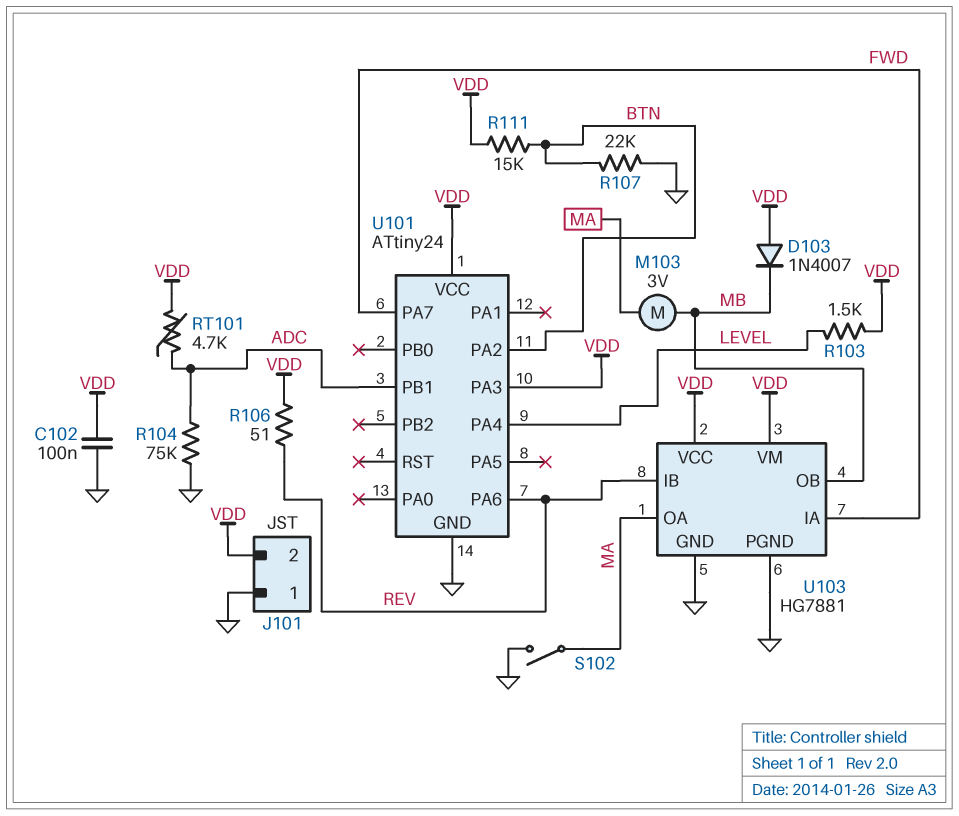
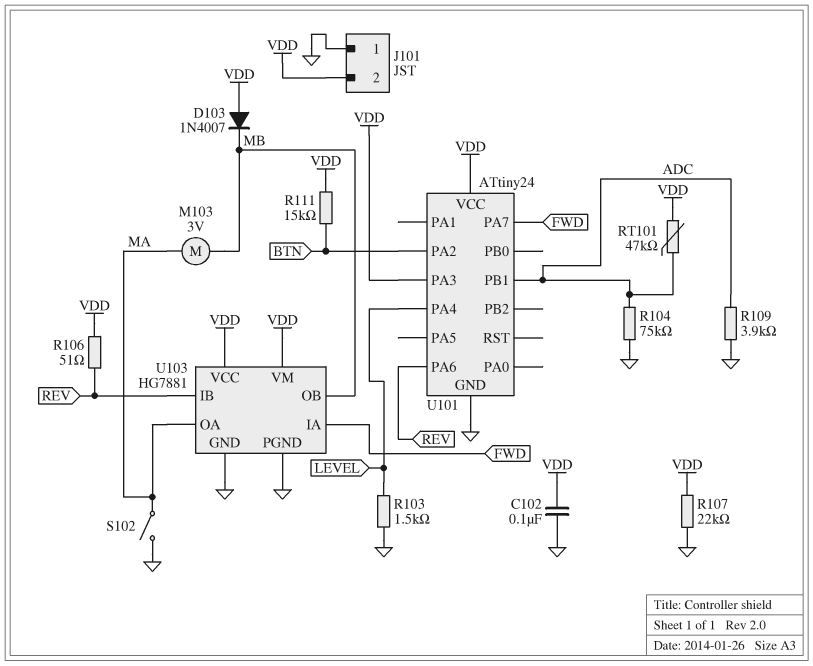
R103: 1.5k (LEVEL, VDD) -> 1.5k (GND, LEVEL)
R107: 22k (BTN, GND) -> 22k (GND, VDD)
R109: none -> 3.9k (ADC, GND)
RT101: 4.7k (ADC, VDD) -> 47k (ADC, VDD)

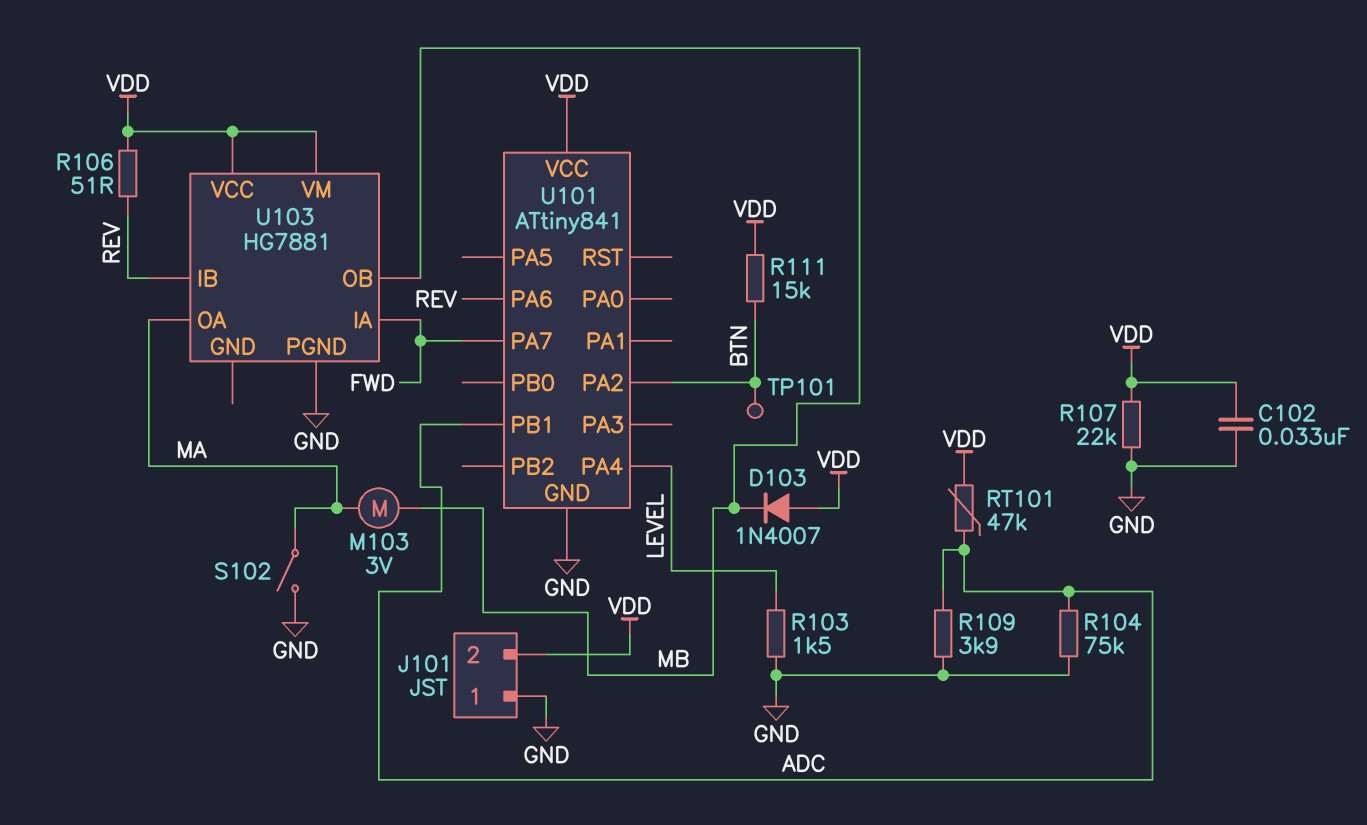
C102: 100nF (GND, VDD) -> 33nF (GND, VDD)
TP101: none -> test point (BTN)
U101: ATtiny24 -> ATtiny841
U101 pin PA3: VDD -> none
U103 pin GND: GND -> none

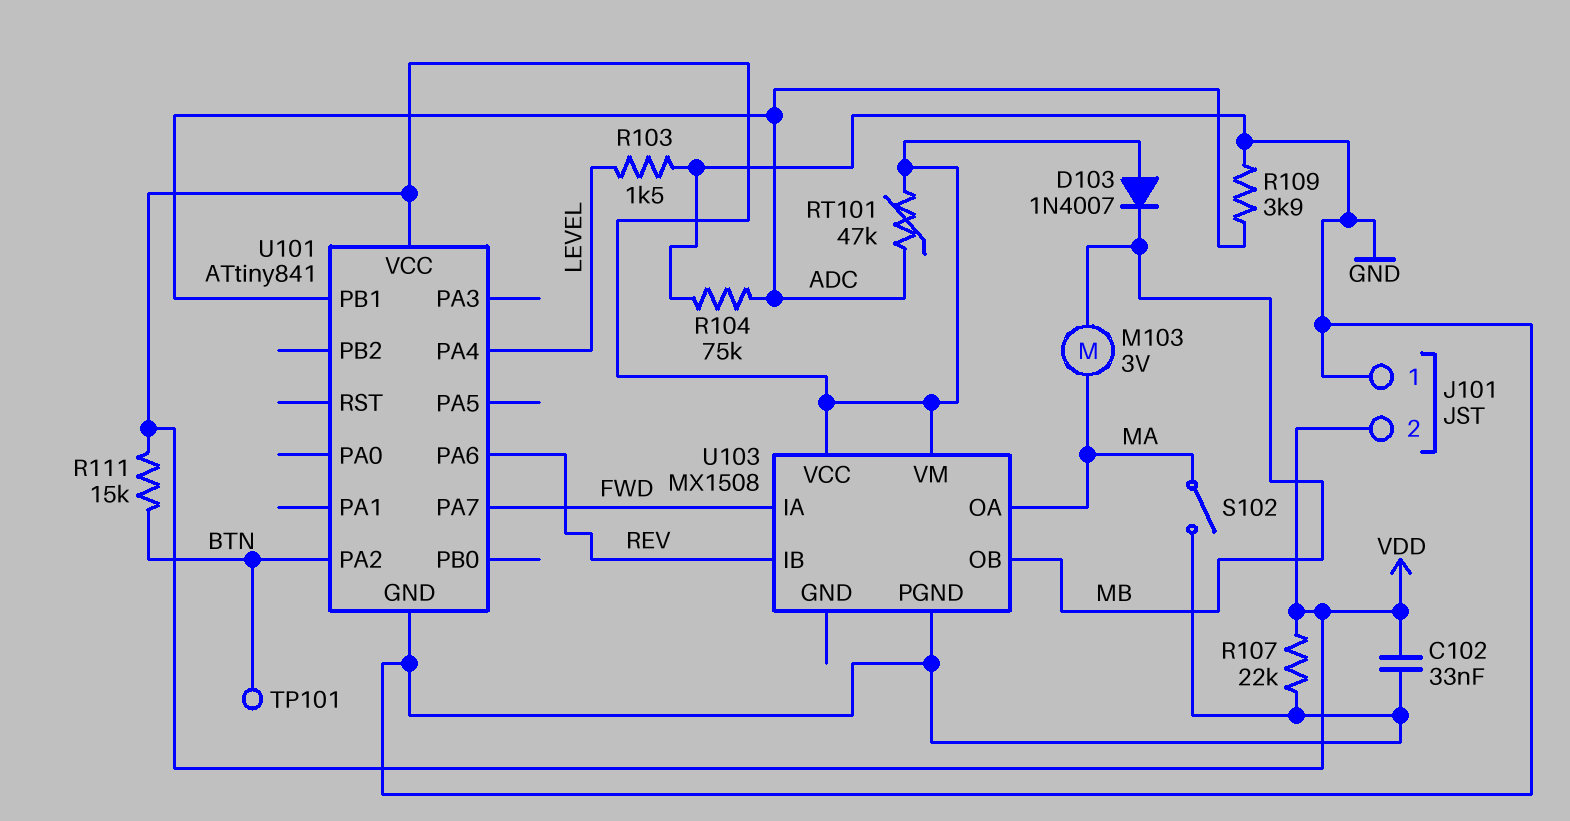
R106: 51 (REV, VDD) -> none
U103: HG7881 -> MX1508

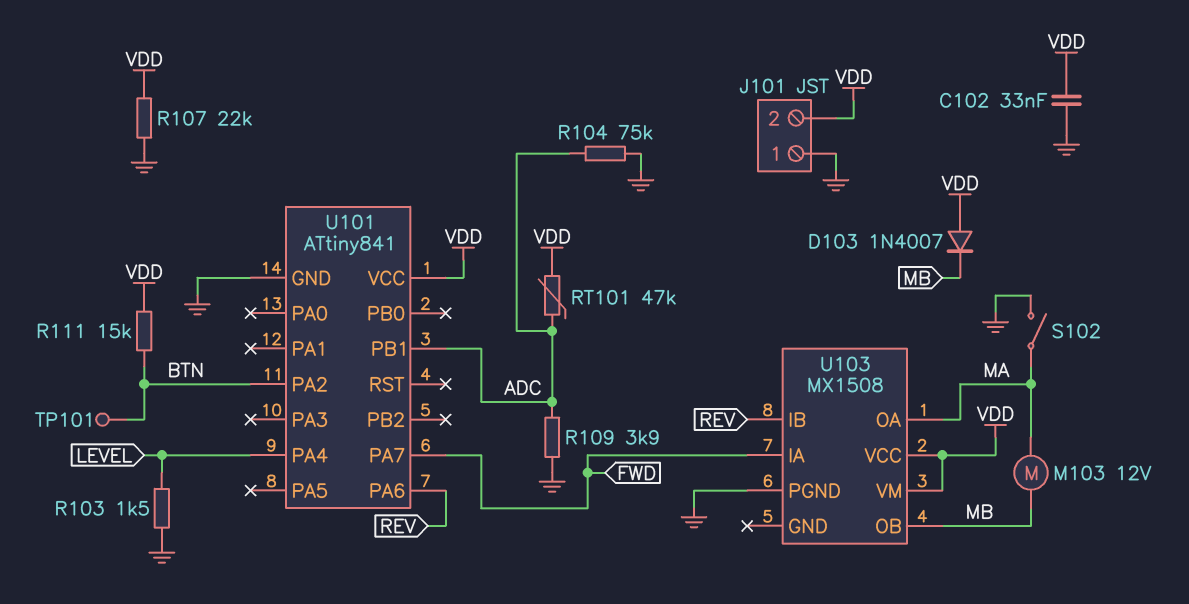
M103: motor 3V (MA, MB) -> motor 12V (MA, MB)

